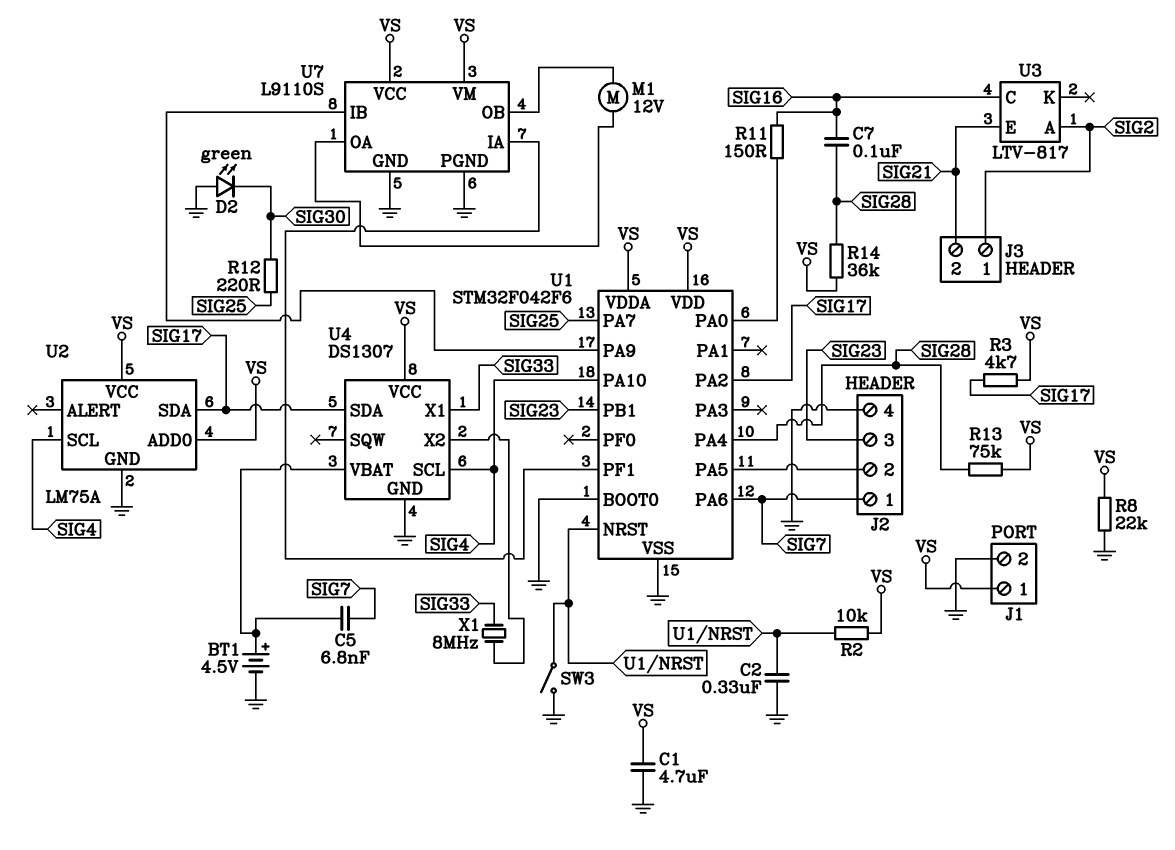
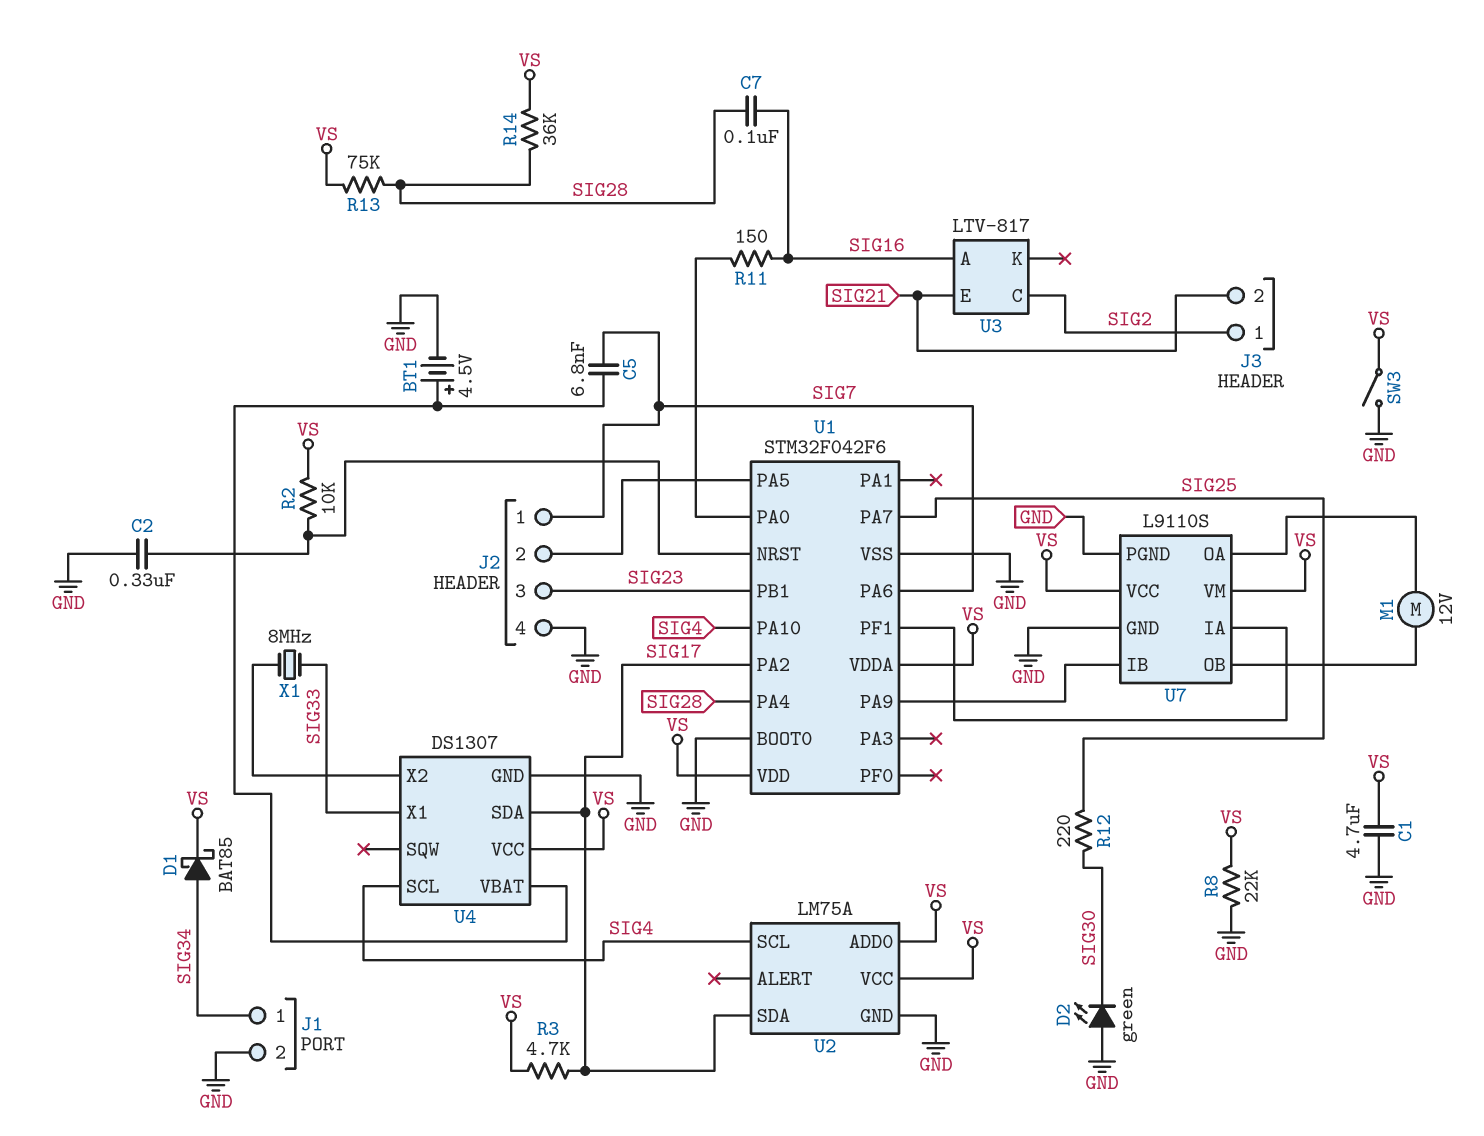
D1: none -> schottky BAT85 (A SIG34, K VS)
J1 pin 1: VS -> SIG34
SW3: switch (GND, U1/NRST) -> switch (GND, VS)
U3 pin A: SIG2 -> SIG16
U3 pin C: SIG16 -> SIG2

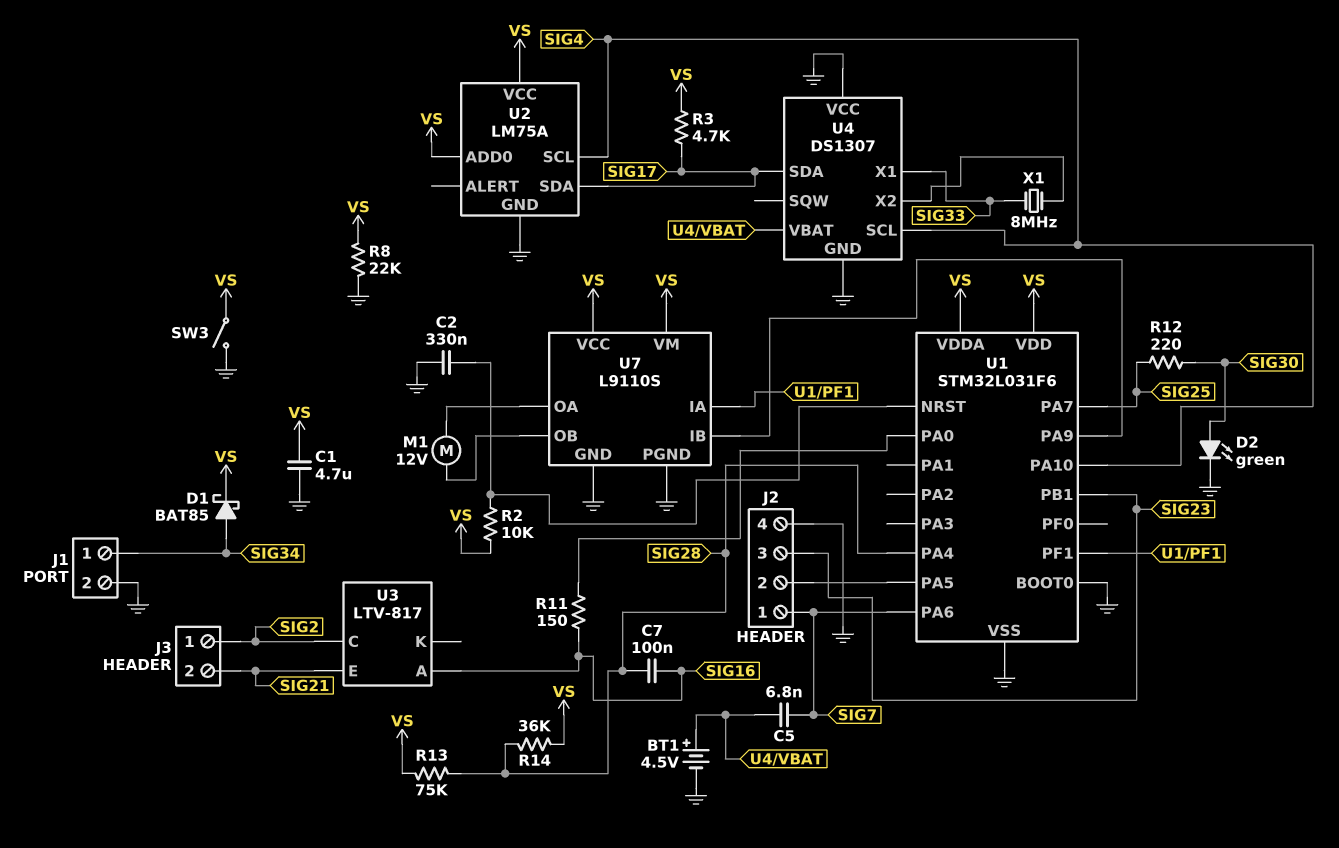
D2: LED green (A GND, K SIG30) -> LED green (A SIG30, K GND)
U1: STM32F042F6 -> STM32L031F6
U1 pin PA2: SIG17 -> none
U4 pin VCC: VS -> GND

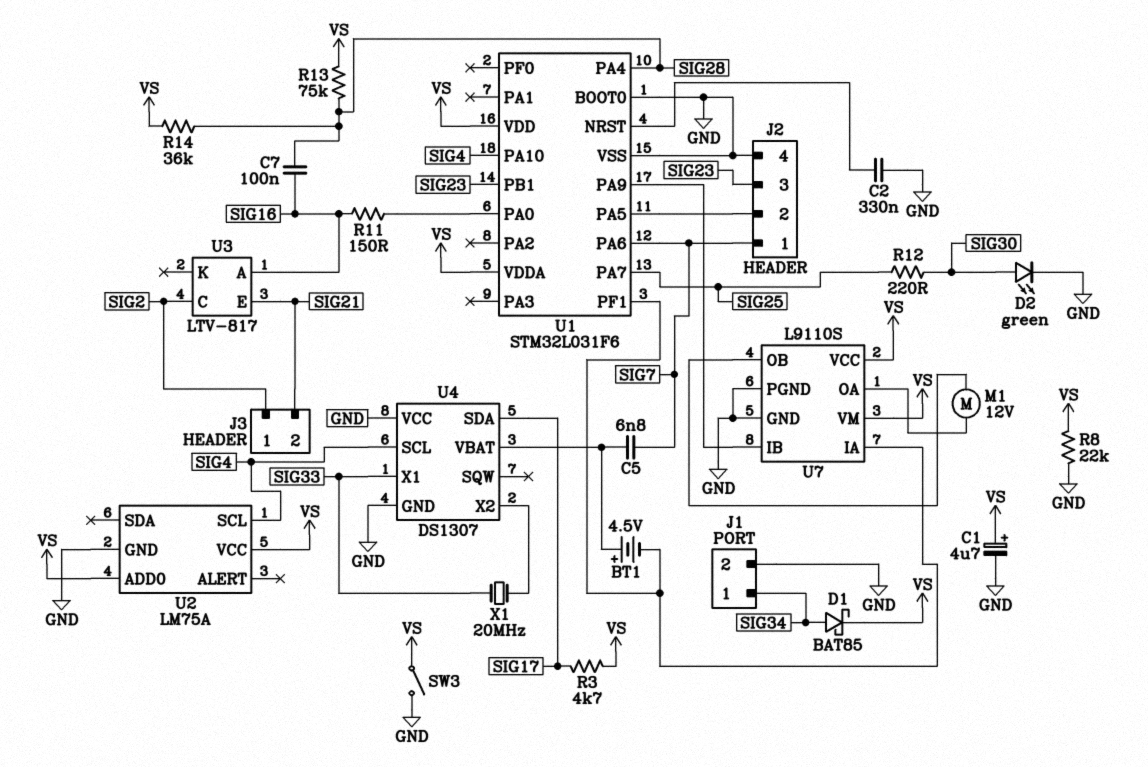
BT1: 4.5V (plus U4/VBAT, minus GND) -> 4.5V (plus U4/VBAT, minus U1/PF1)
C1: 4.7uF (GND, VS) -> 4.7uF (plus VS, minus GND)
R2: 10k (U1/NRST, VS) -> none
U2 pin SDA: SIG17 -> none
X1: 8MHz (SIG33, U4/X2) -> 20MHz (SIG33, U4/X2)

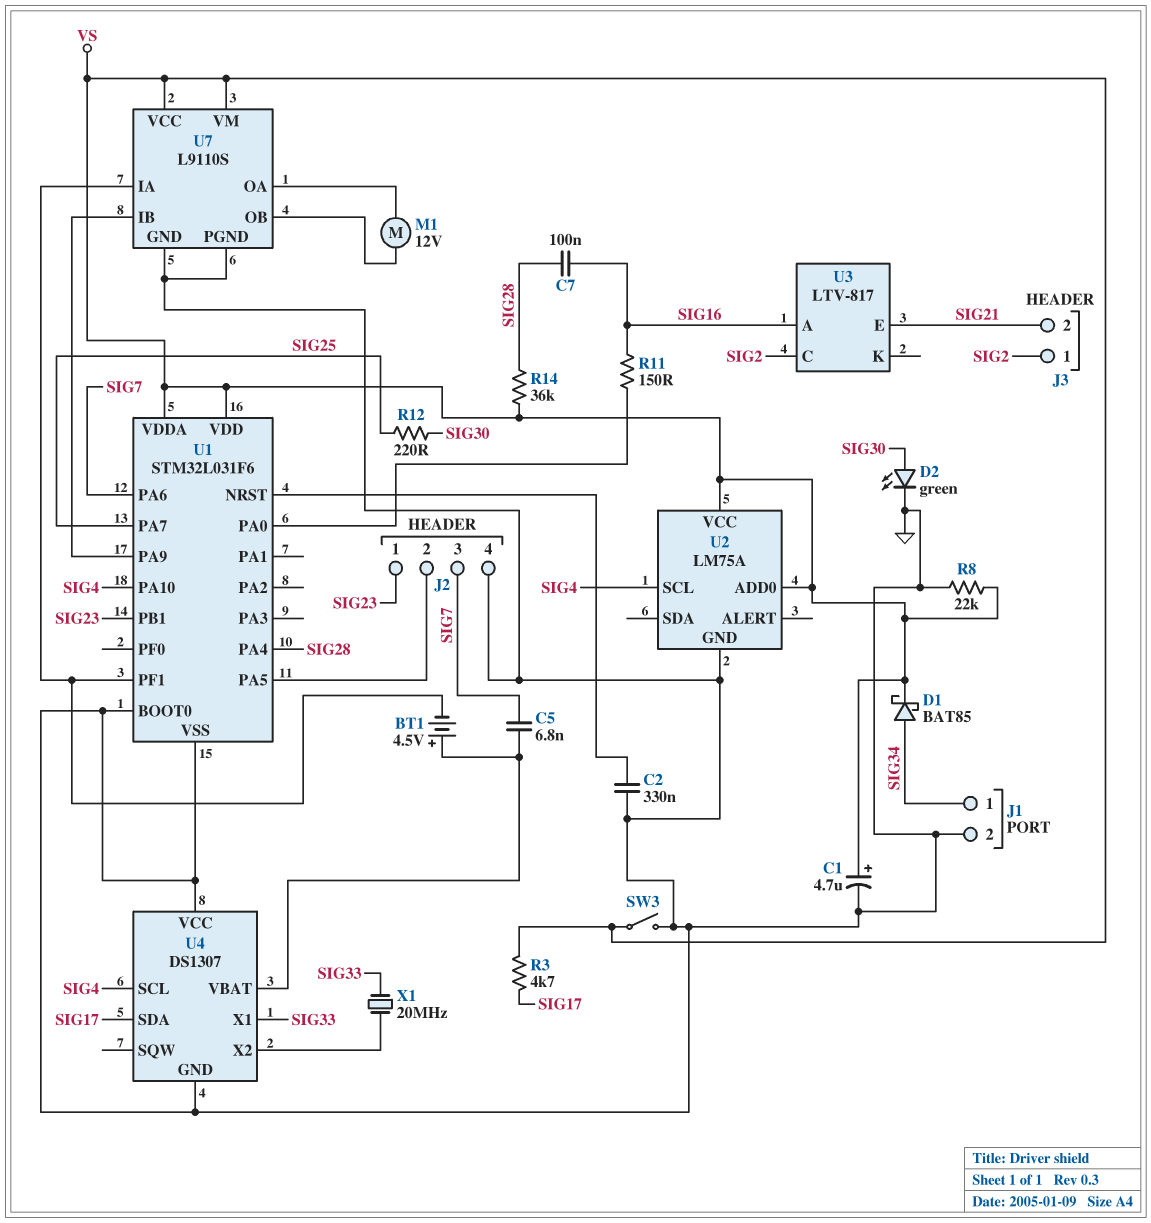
J2 pin 1: SIG7 -> SIG23
J2 pin 3: SIG23 -> SIG7
R13: 75k (SIG28, VS) -> none

